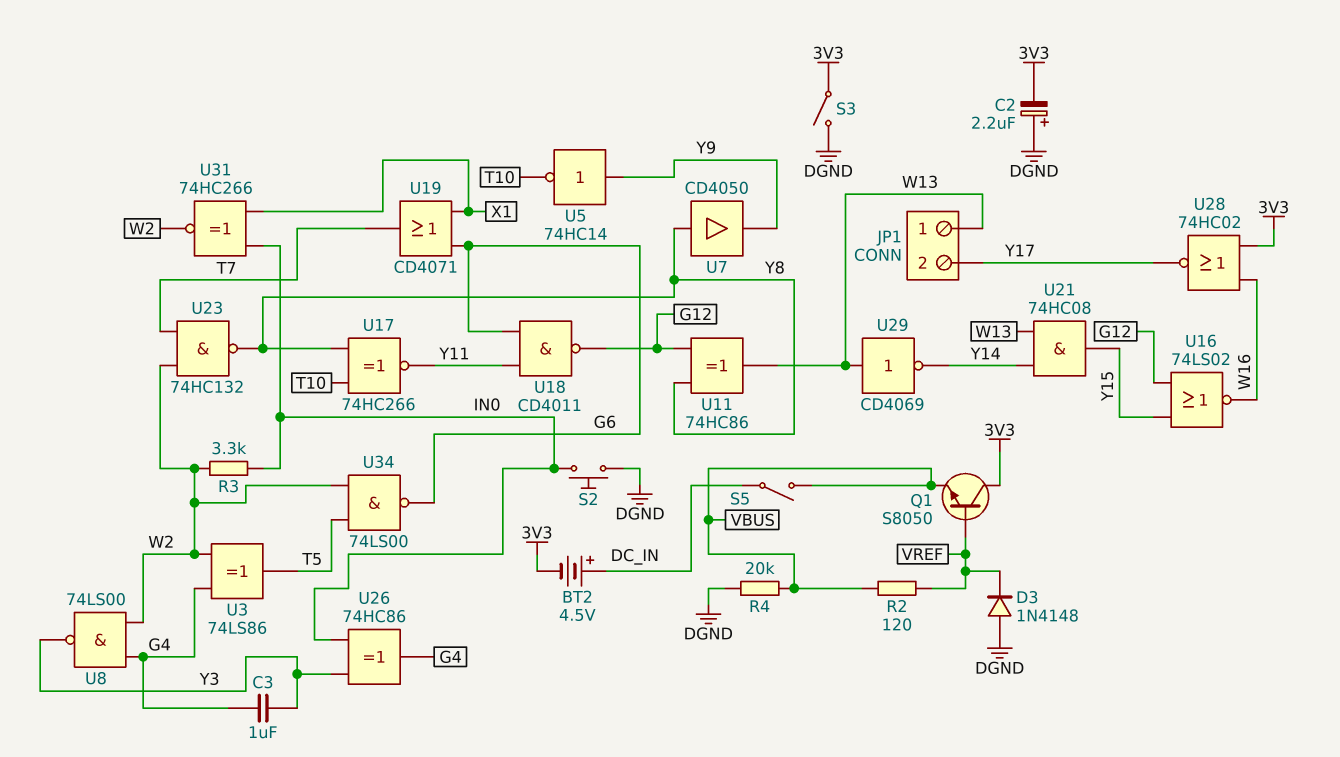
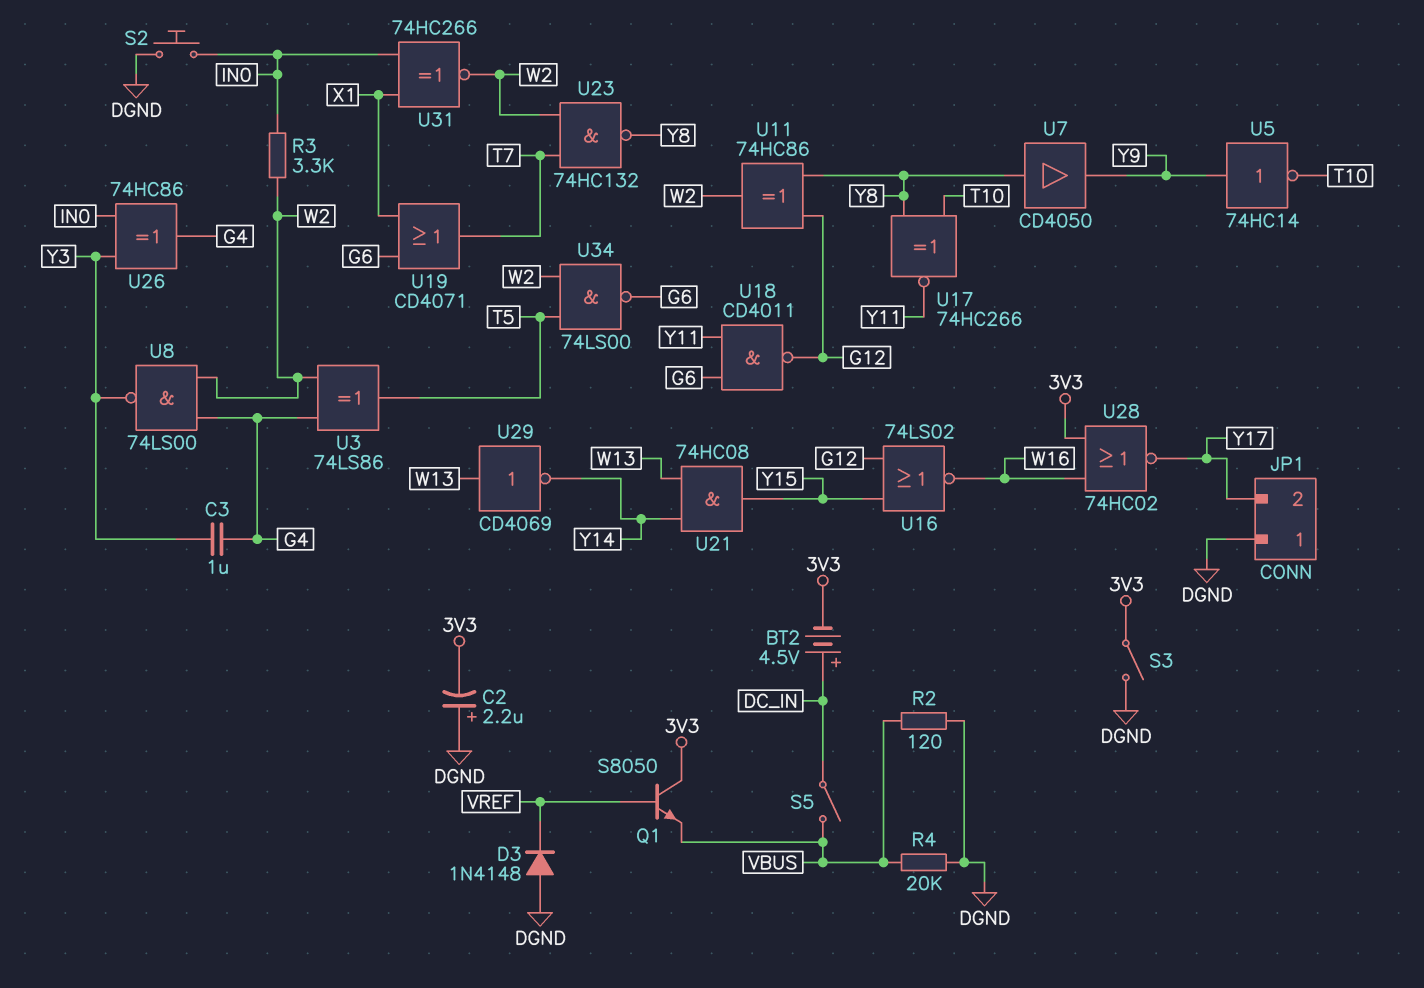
JP1 pin 1: W13 -> DGND
R2: 120 (VBUS, VREF) -> 120 (DGND, VBUS)
U11: XOR 74HC86 (in G12, in Y8, out W13) -> XOR 74HC86 (in G12, in Y8, out W2)

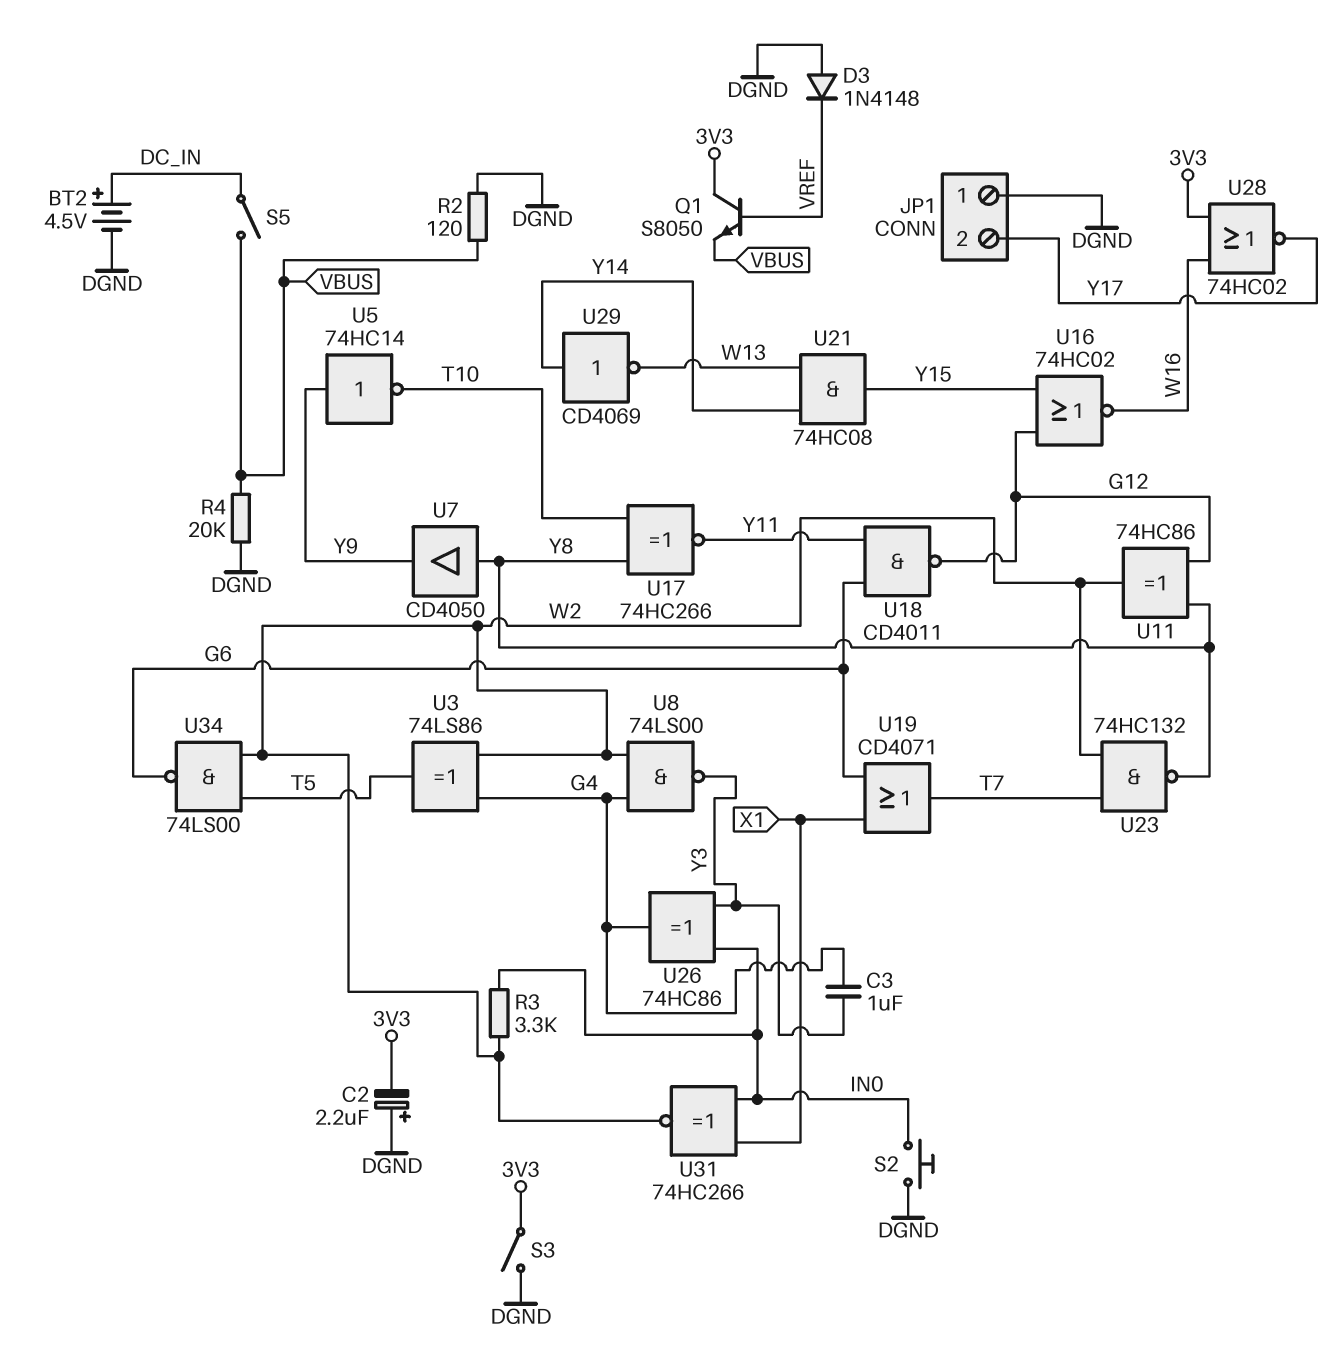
BT2: 4.5V (plus DC_IN, minus 3V3) -> 4.5V (plus DC_IN, minus DGND)
U16: NOR 74LS02 (in G12, in Y15, out W16) -> NOR 74HC02 (in G12, in Y15, out W16)
U29: NOT CD4069 (in W13, out Y14) -> NOT CD4069 (in Y14, out W13)

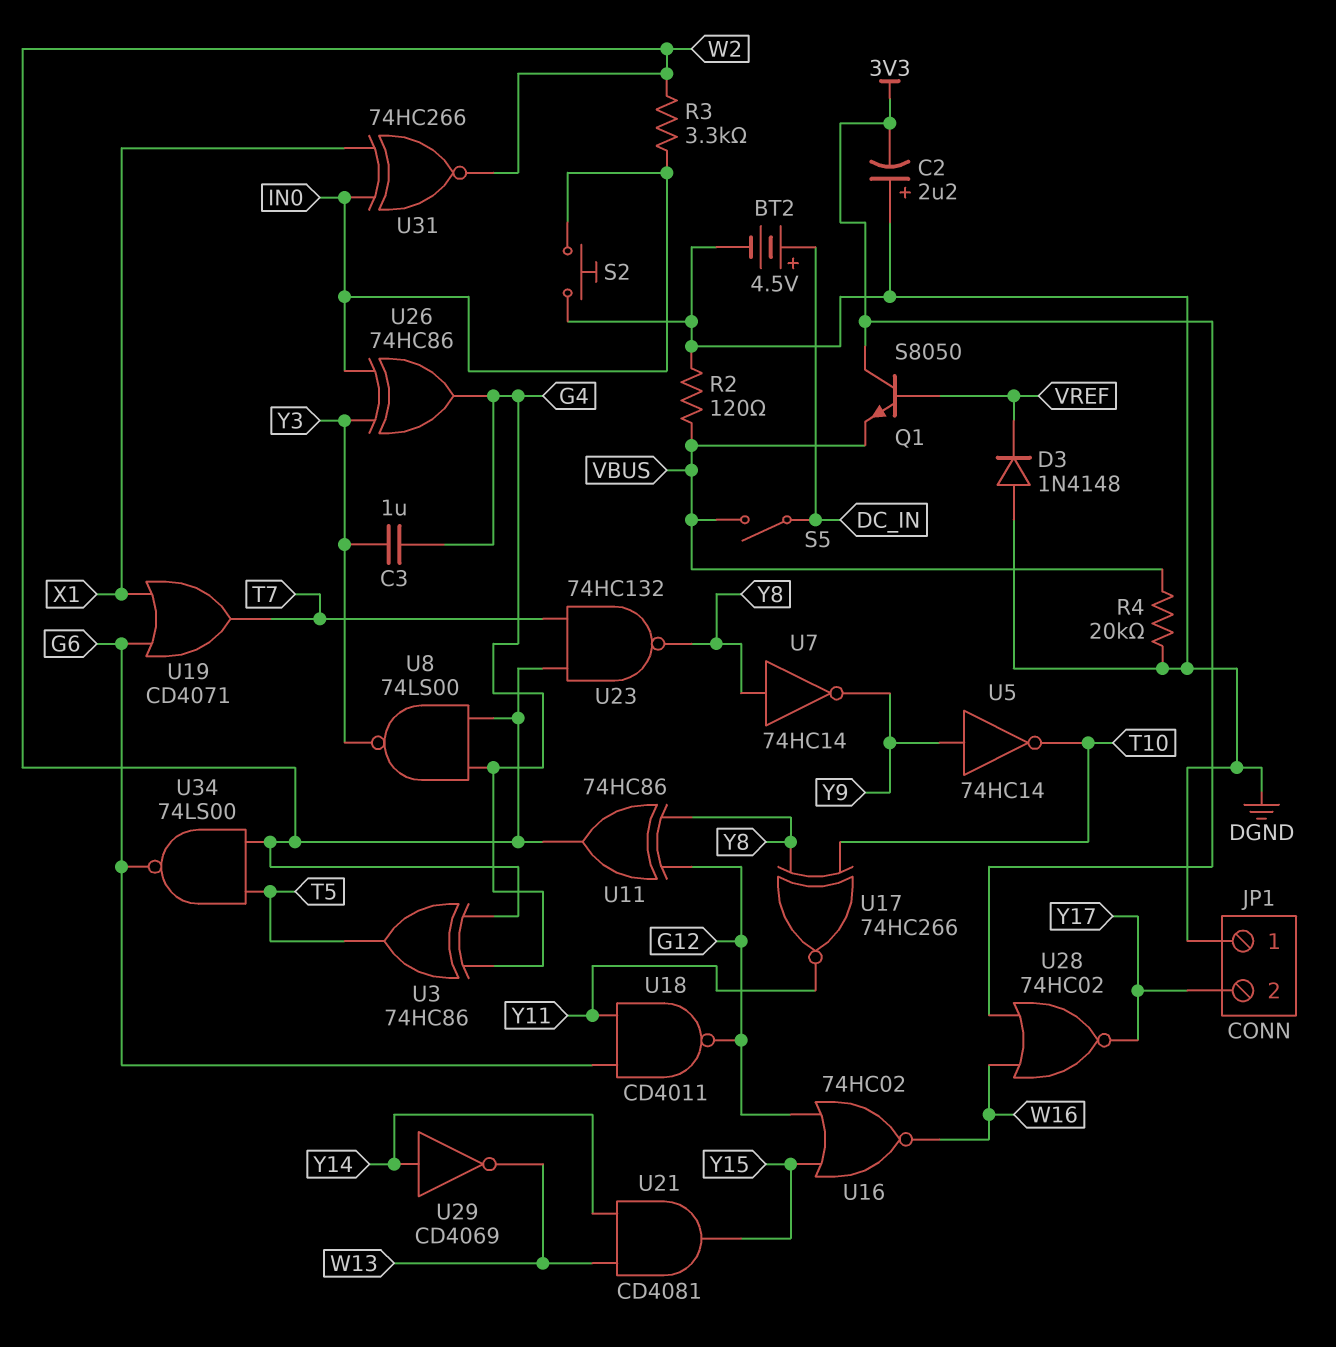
S3: switch (3V3, DGND) -> none
U3: XOR 74LS86 (in G4, in W2, out T5) -> XOR 74HC86 (in G4, in W2, out T5)
U7: buffer CD4050 (in Y8, out Y9) -> NOT 74HC14 (in Y8, out Y9)
U21: AND 74HC08 (in W13, in Y14, out Y15) -> AND CD4081 (in W13, in Y14, out Y15)

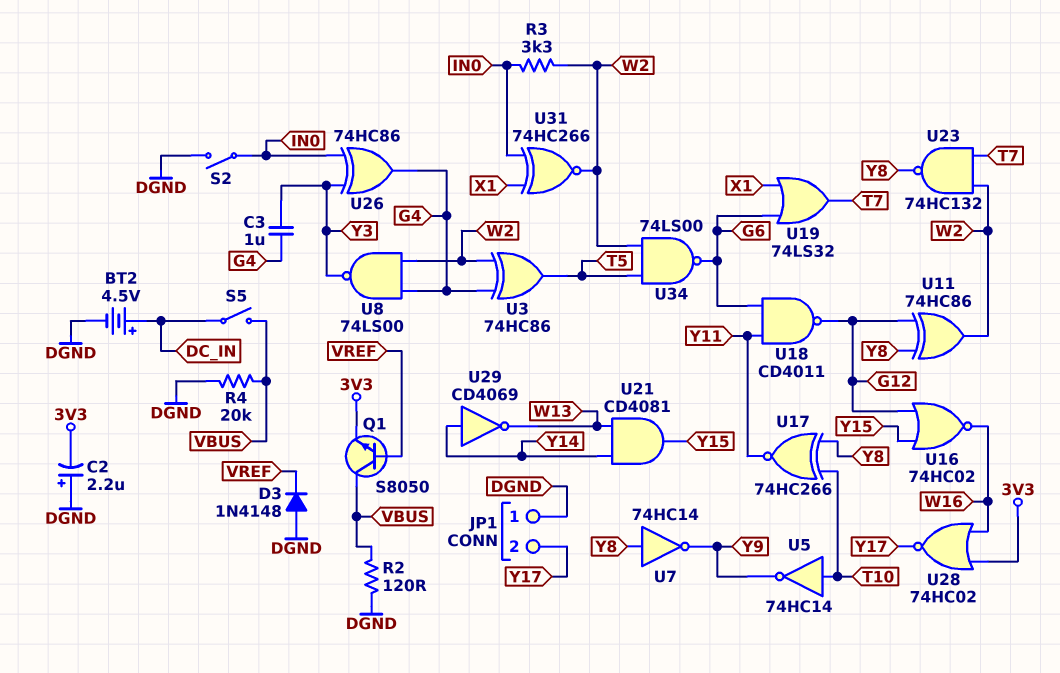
Q1: NPN S8050 (B VREF, C 3V3, E VBUS) -> NPN S8050 (B VREF, C VBUS, E 3V3)
S2: button (DGND, IN0) -> switch (DGND, IN0)
U5: NOT 74HC14 (in Y9, out T10) -> NOT 74HC14 (in T10, out Y9)
U19: OR CD4071 (in G6, in X1, out T7) -> OR 74LS32 (in G6, in X1, out T7)

